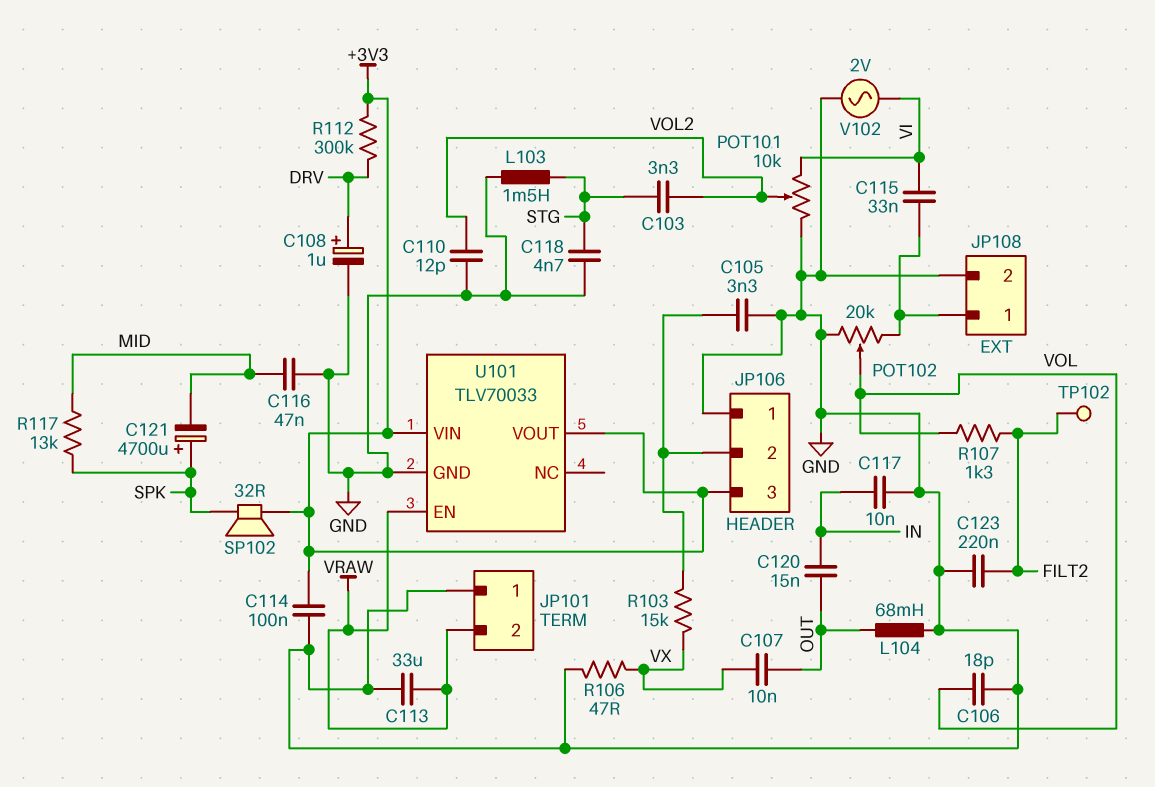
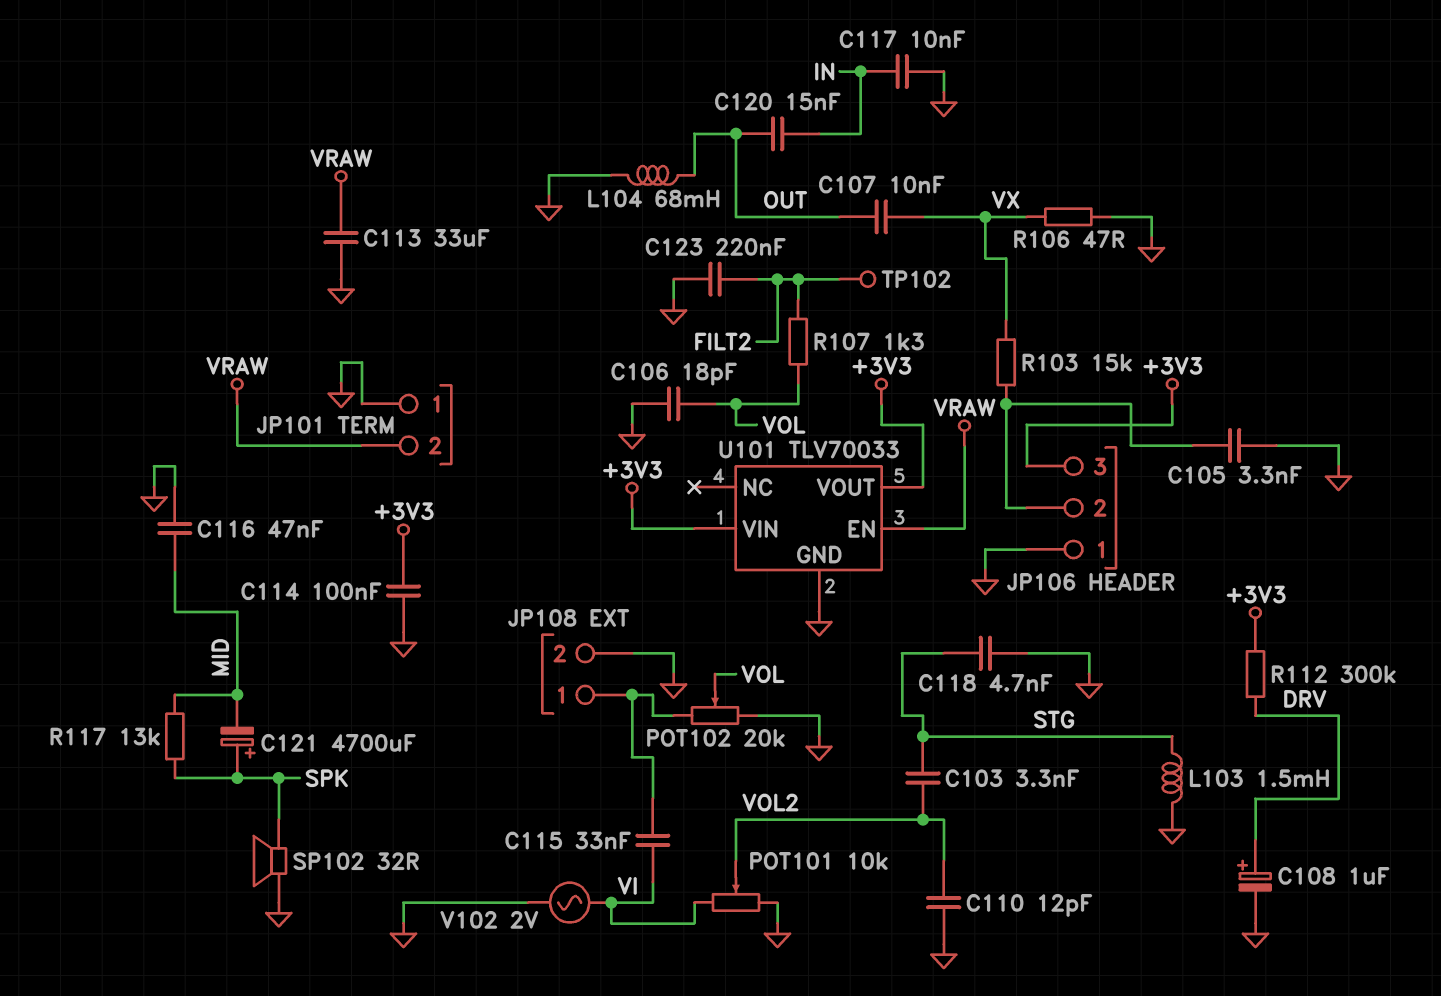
SP102: speaker 32R (+3V3, SPK) -> speaker 32R (GND, SPK)

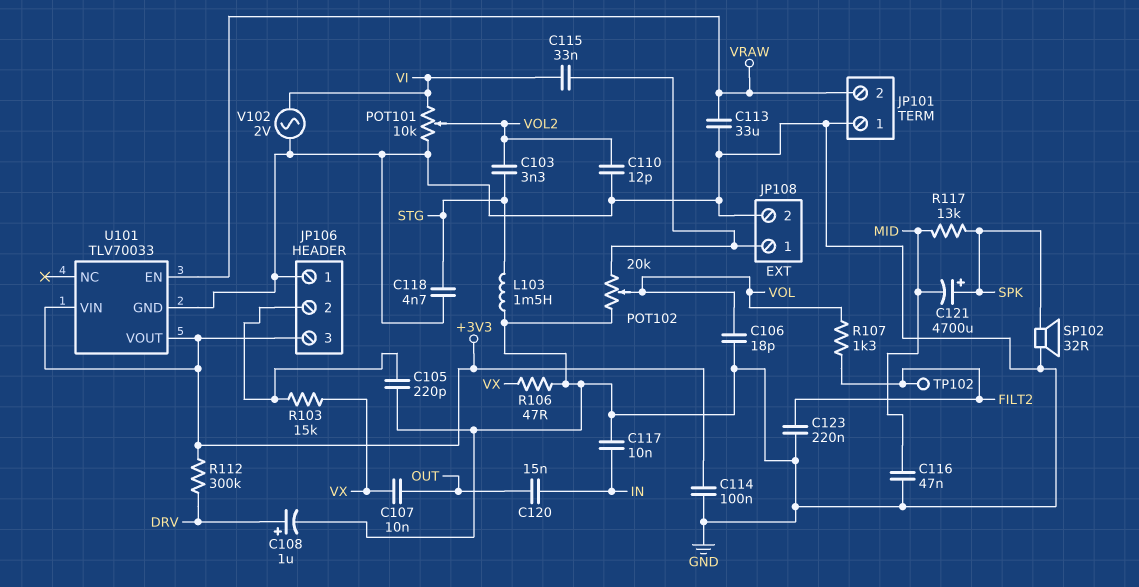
C105: 3.3nF (GND, JP106/2) -> 220pF (GND, JP106/2)
L104: 68mH (GND, OUT) -> none

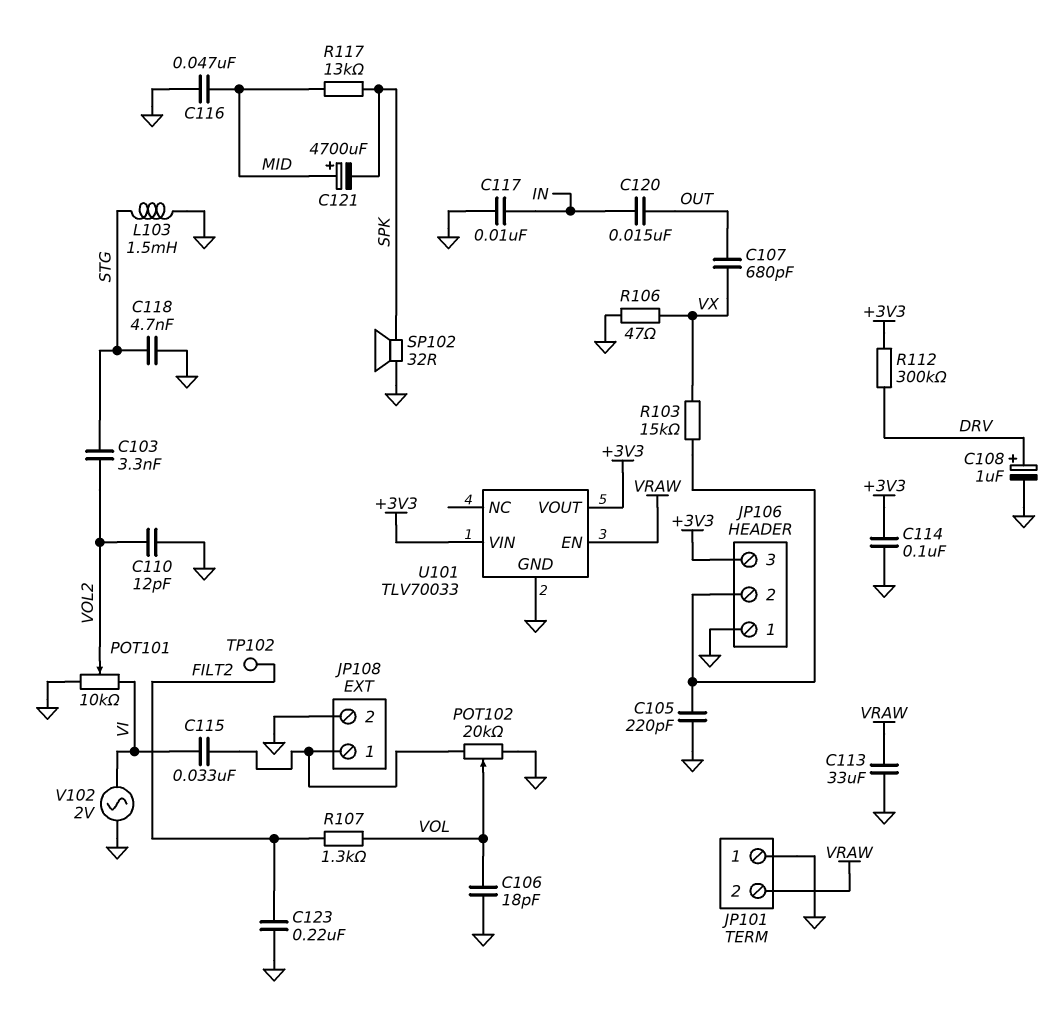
C107: 10nF (OUT, VX) -> 680pF (OUT, VX)
C121: 4700uF (plus SPK, minus MID) -> 4700uF (plus MID, minus SPK)

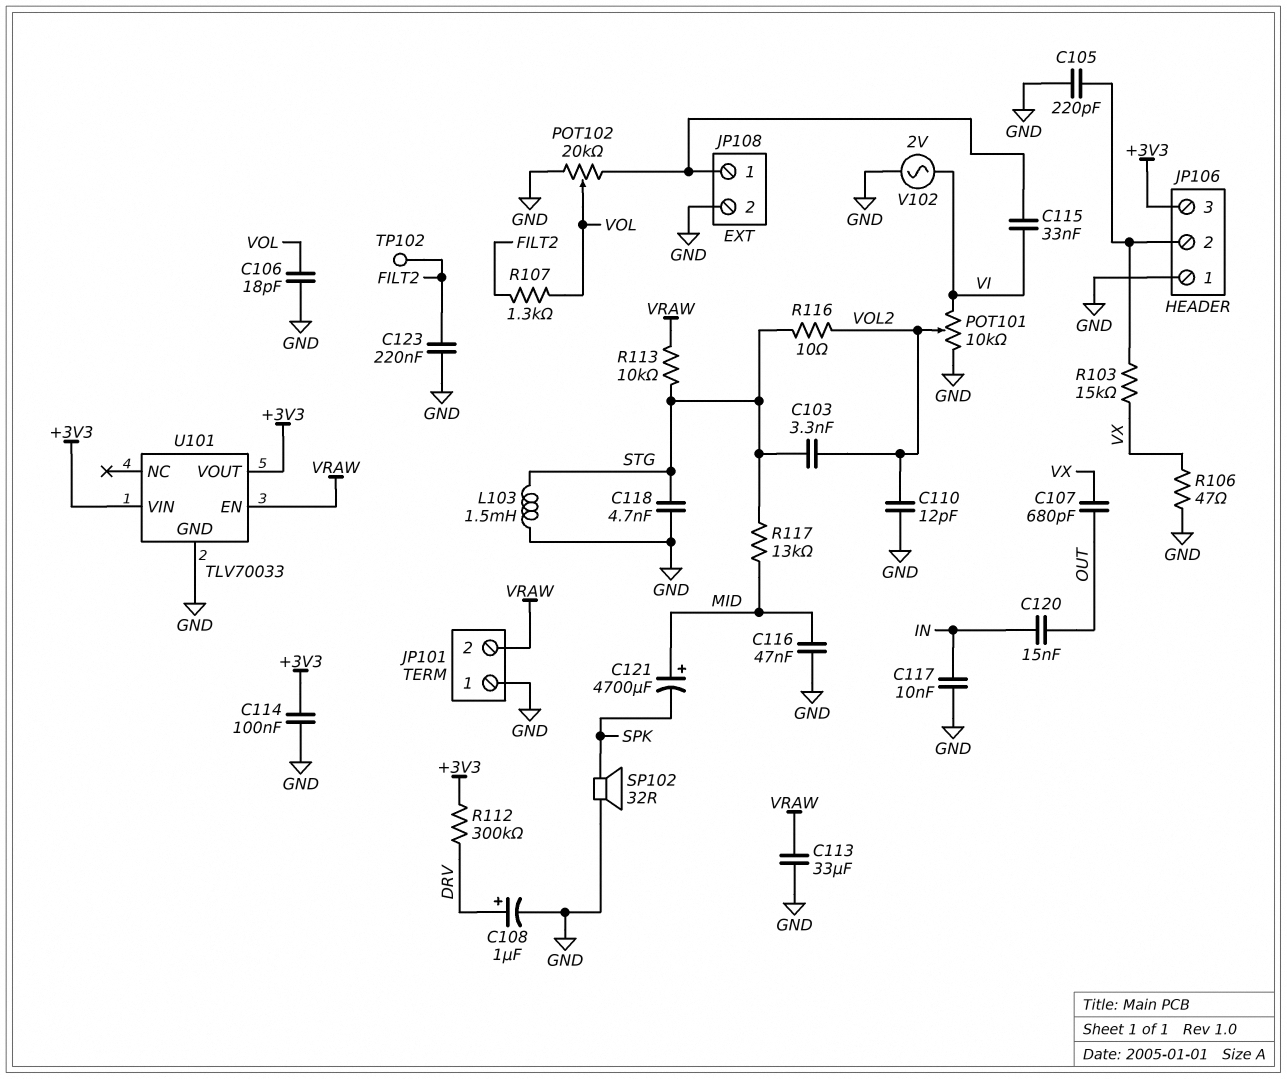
R113: none -> 10k (STG, VRAW)
R116: none -> 10 (STG, VOL2)
R117: 13k (MID, SPK) -> 13k (MID, STG)

